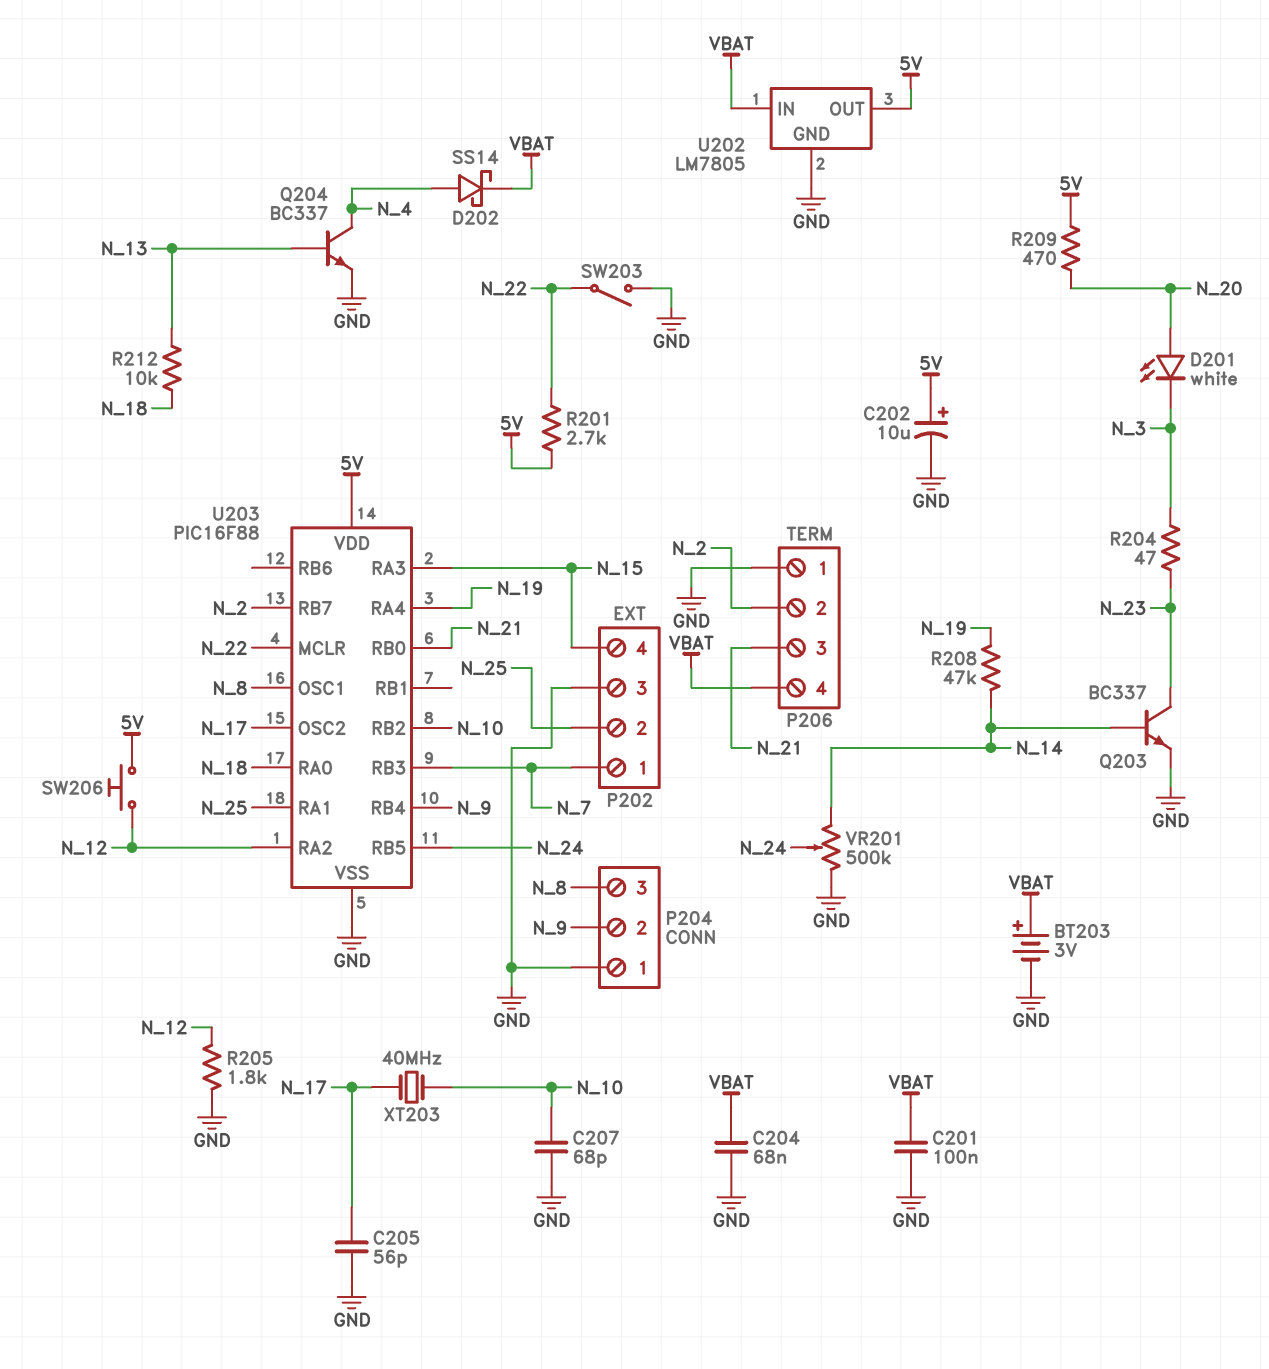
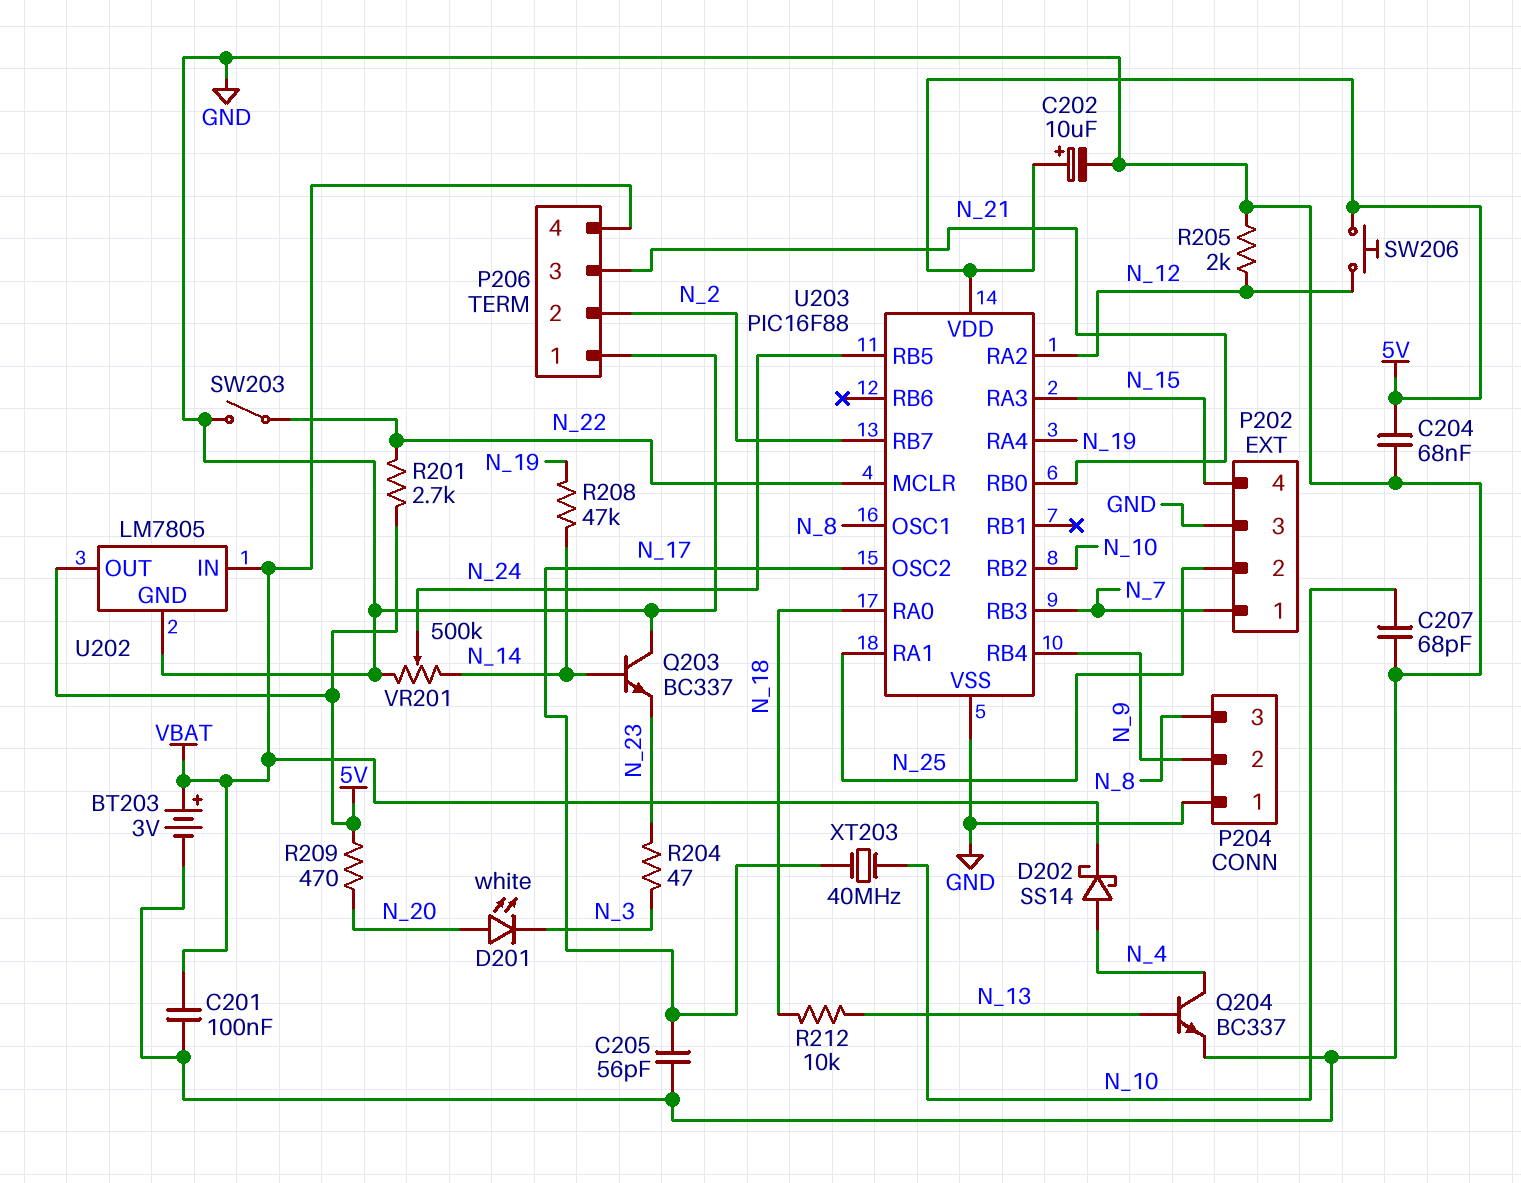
C204: 68nF (GND, VBAT) -> 68nF (5V, GND)
Q203: NPN BC337 (B N_14, C N_23, E GND) -> NPN BC337 (B N_14, C GND, E N_23)
R205: 1.8k (GND, N_12) -> 2k (GND, N_12)

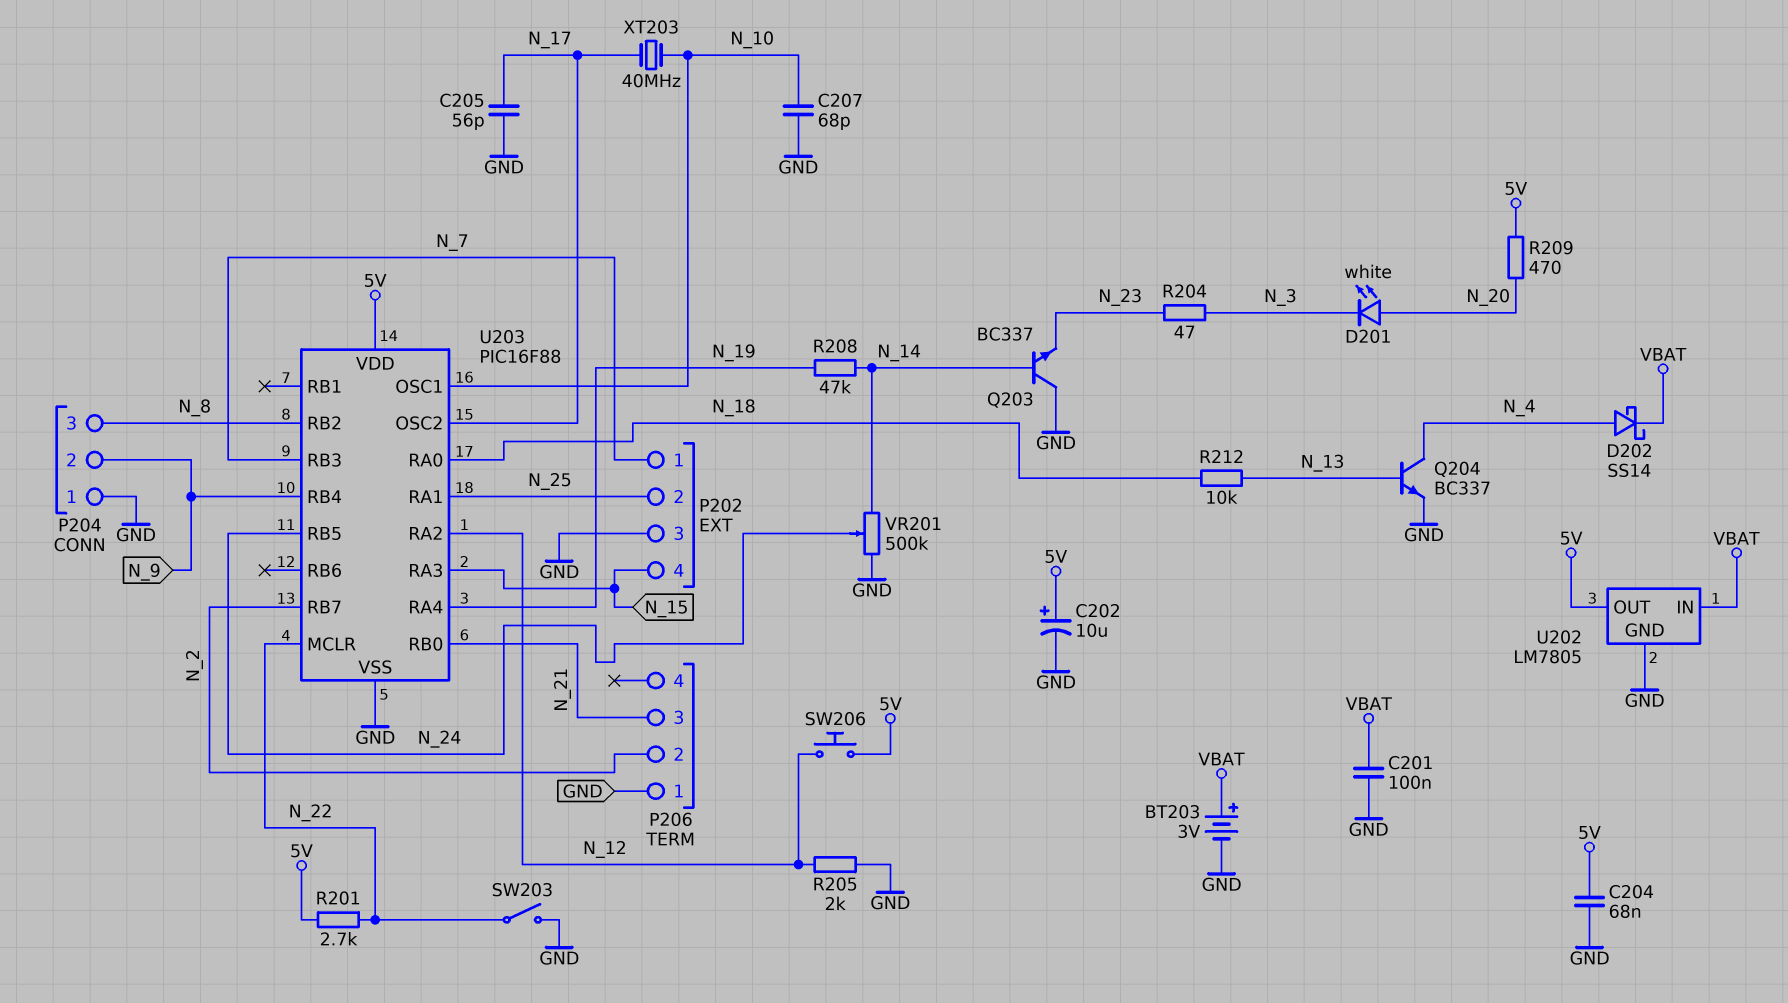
P206 pin 4: VBAT -> none
U203 pin OSC1: N_8 -> N_10
U203 pin RB2: N_10 -> N_8

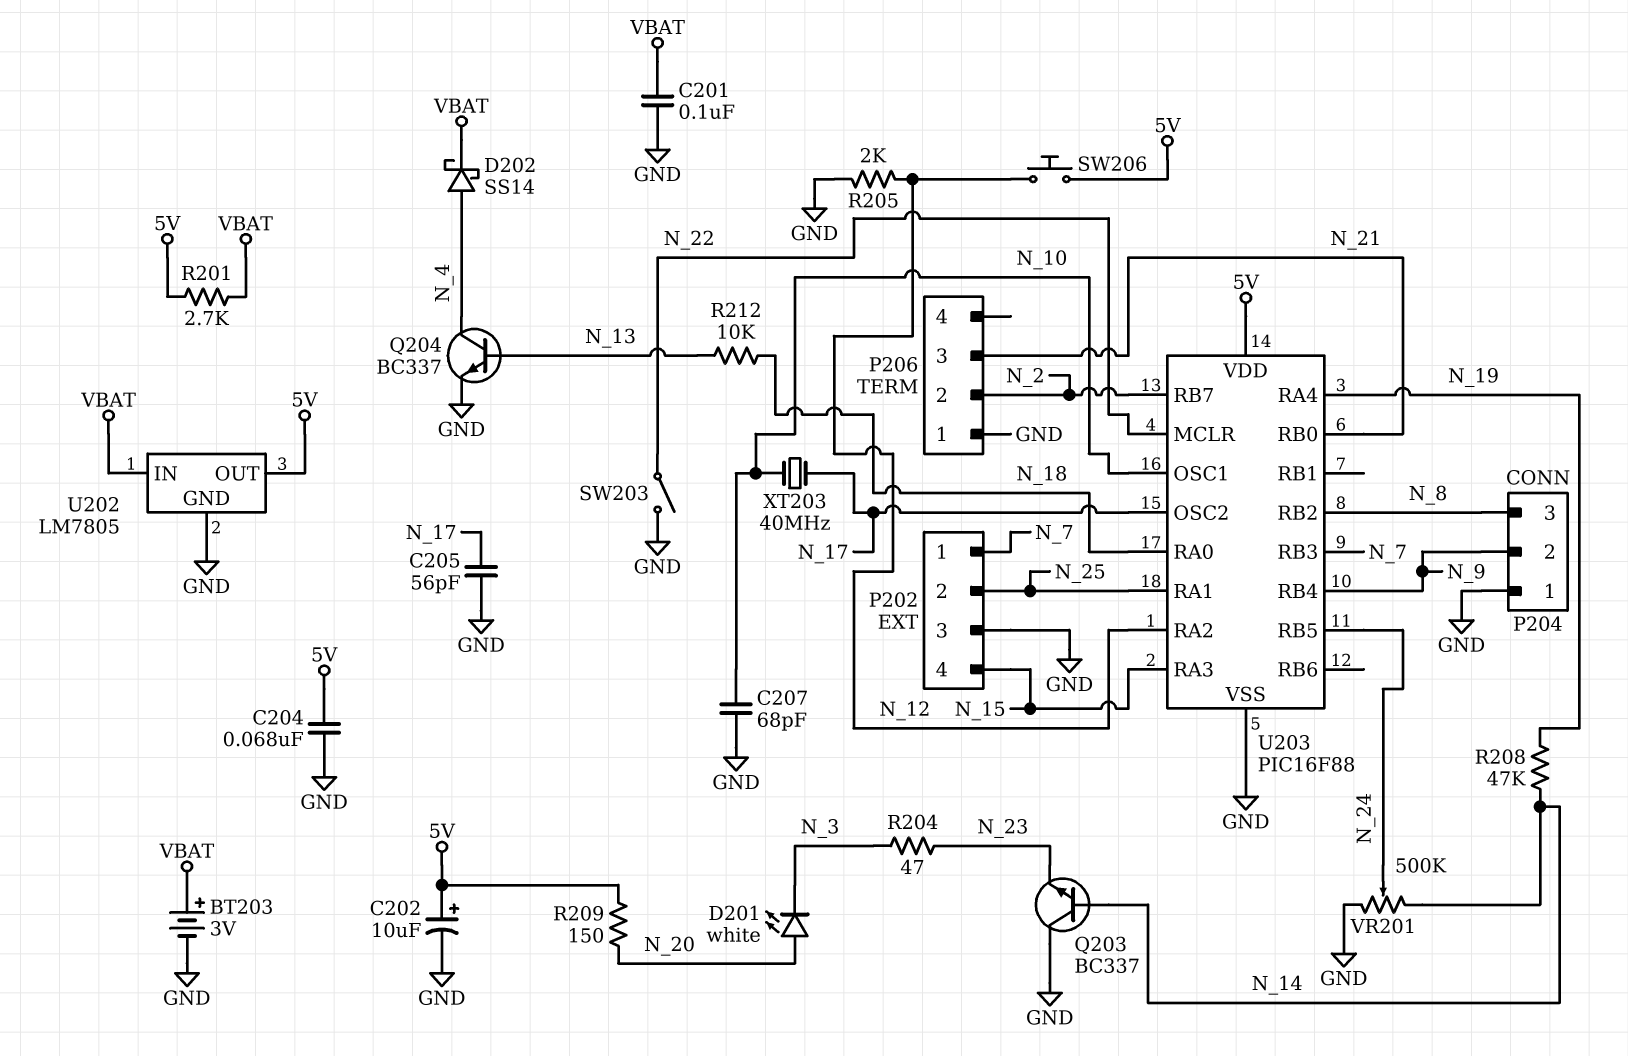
R201: 2.7k (5V, N_22) -> 2.7k (5V, VBAT)
R209: 470 (5V, N_20) -> 150 (5V, N_20)

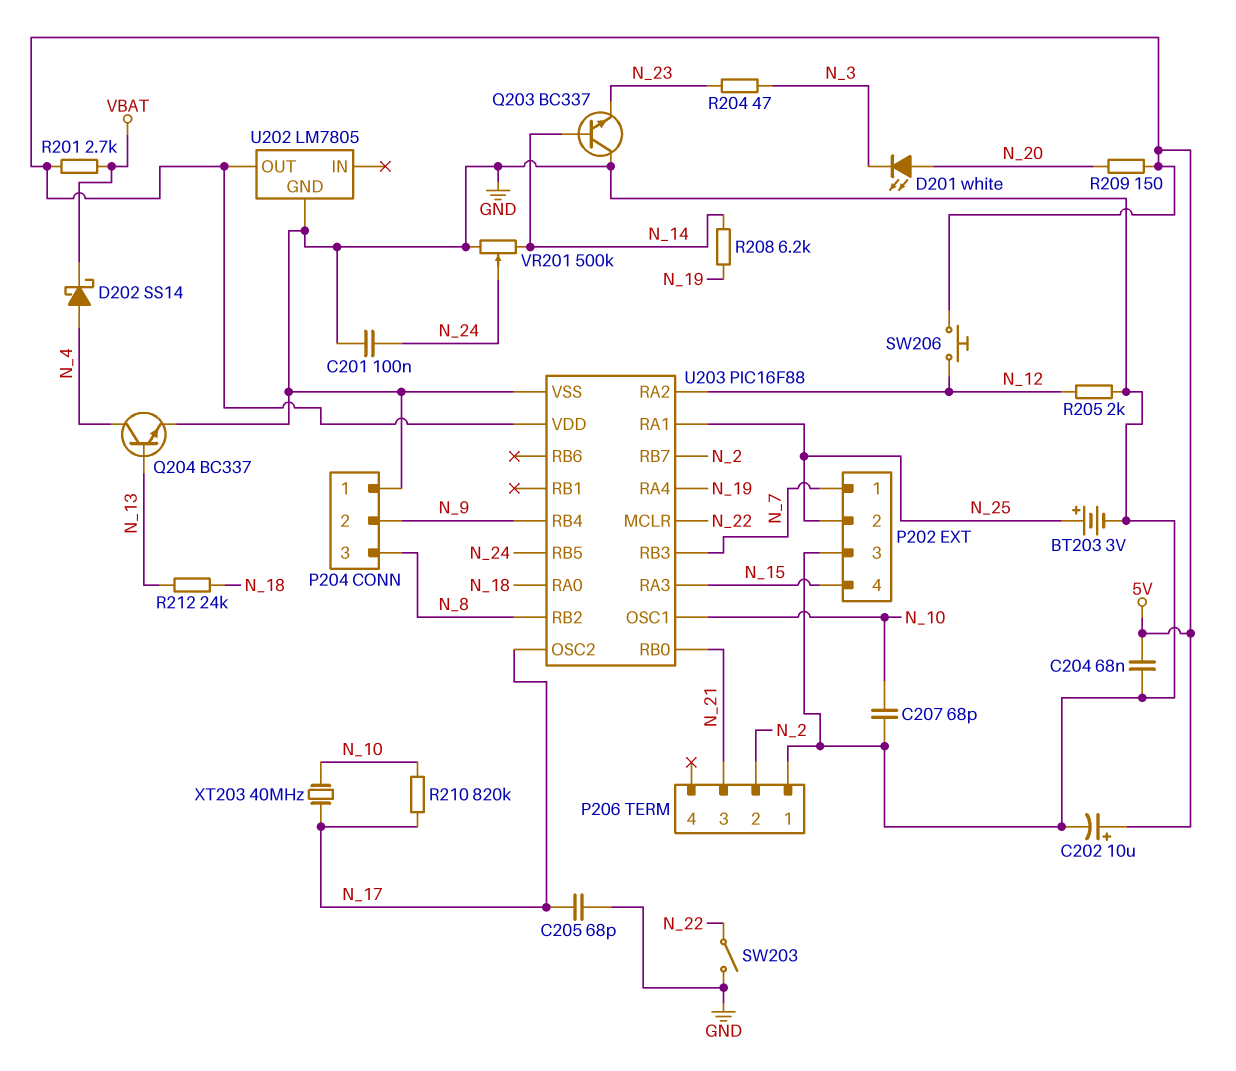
BT203: 3V (plus VBAT, minus GND) -> 3V (plus N_25, minus GND)
C201: 100nF (GND, VBAT) -> 100nF (GND, N_24)
C205: 56pF (GND, N_17) -> 68pF (GND, N_17)
R208: 47k (N_14, N_19) -> 6.2k (N_14, N_19)
R210: none -> 820k (N_10, N_17)
R212: 10k (N_13, N_18) -> 24k (N_13, N_18)
U202 pin IN: VBAT -> none

